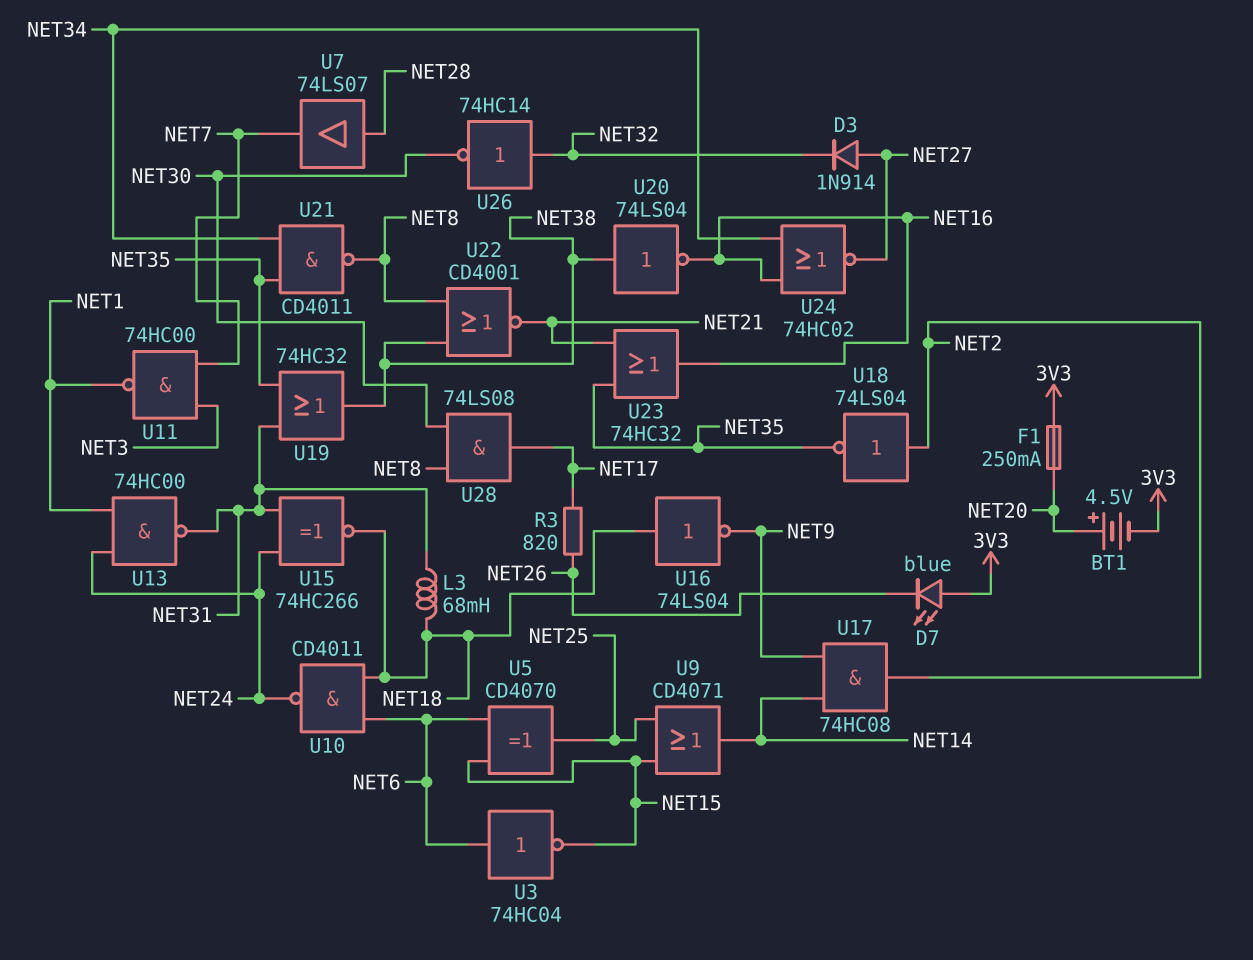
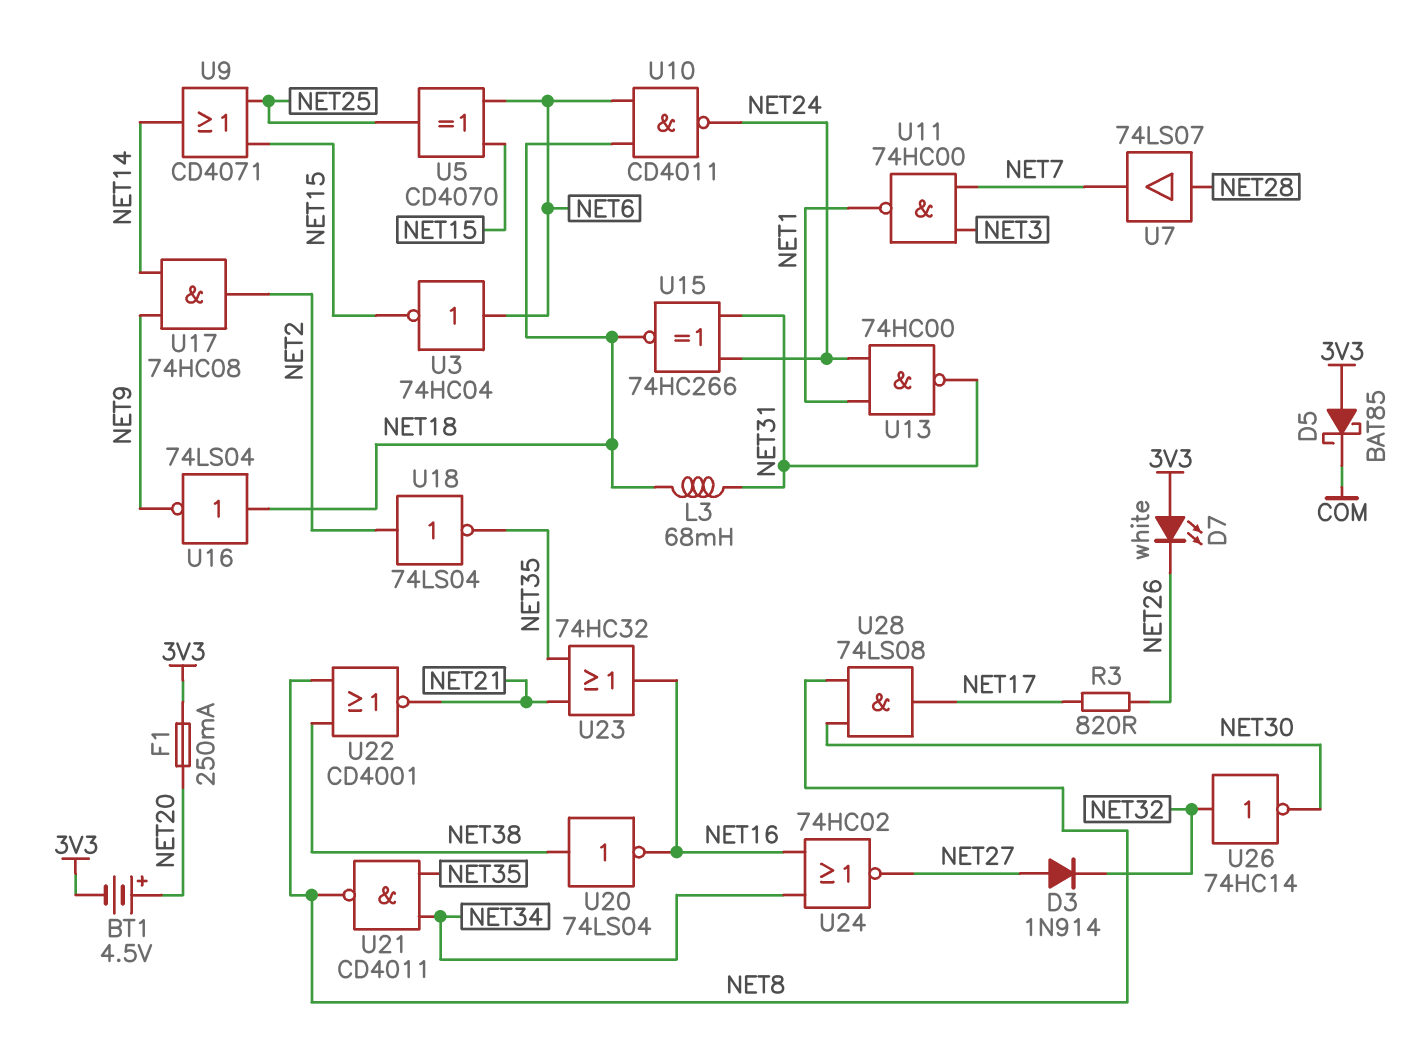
D5: none -> schottky BAT85 (A 3V3, K COM)
D7: LED blue (A 3V3, K NET26) -> LED white (A 3V3, K NET26)
U19: OR 74HC32 (in NET31, in NET35, out NET38) -> none

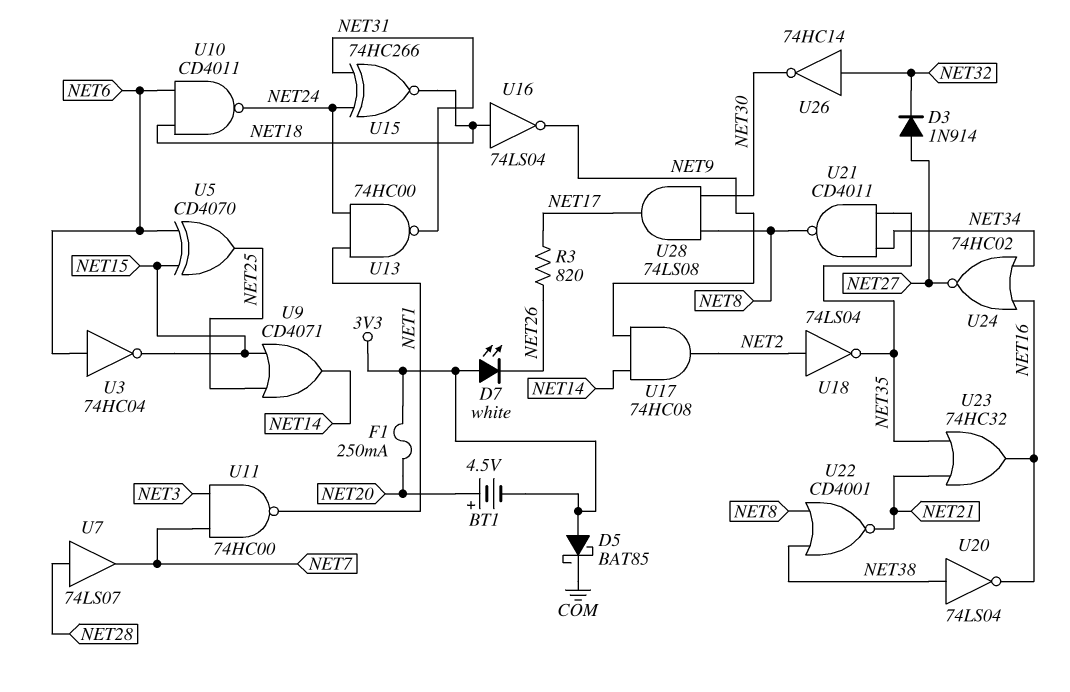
L3: 68mH (NET18, NET31) -> none

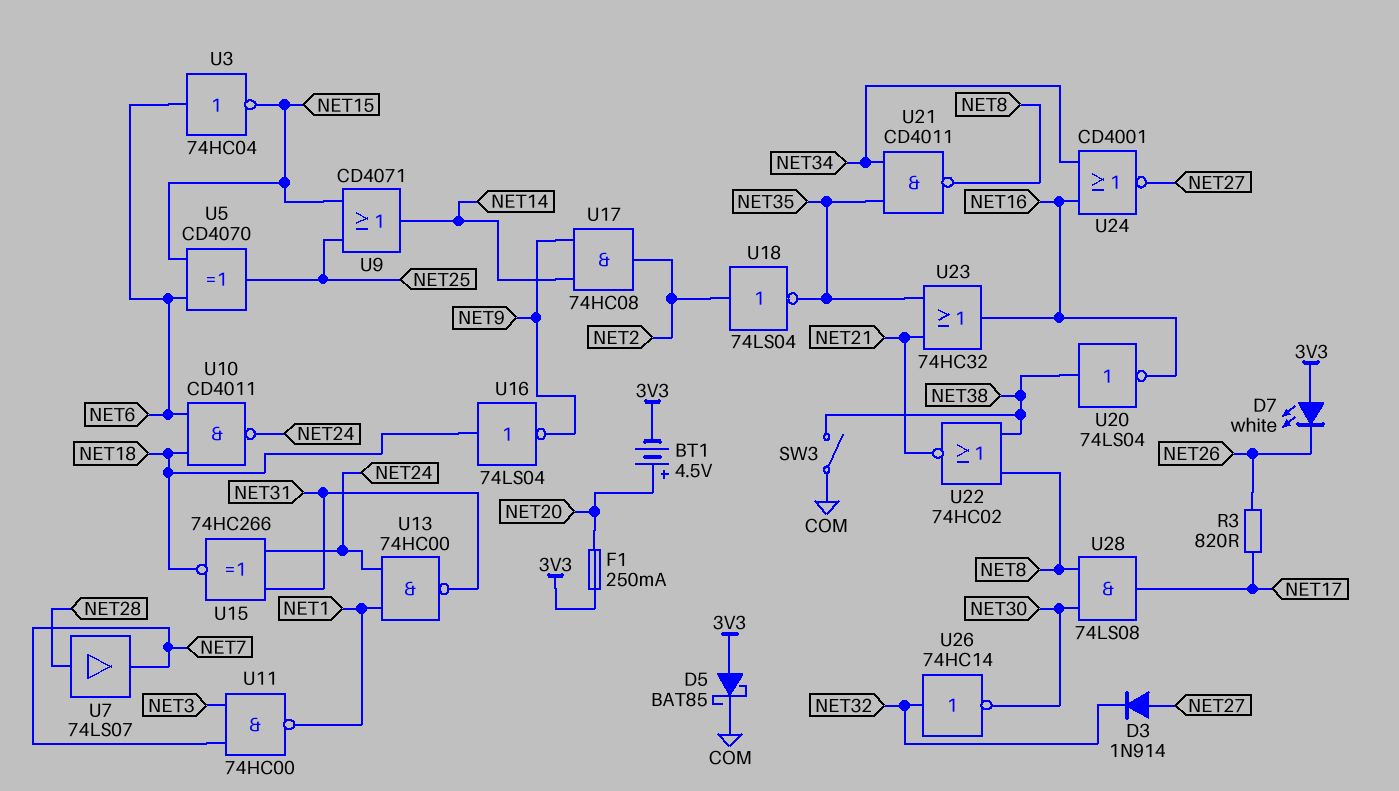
SW3: none -> switch (COM, NET38)
U22: NOR CD4001 (in NET8, in NET38, out NET21) -> NOR 74HC02 (in NET8, in NET38, out NET21)
U24: NOR 74HC02 (in NET16, in NET34, out NET27) -> NOR CD4001 (in NET16, in NET34, out NET27)

